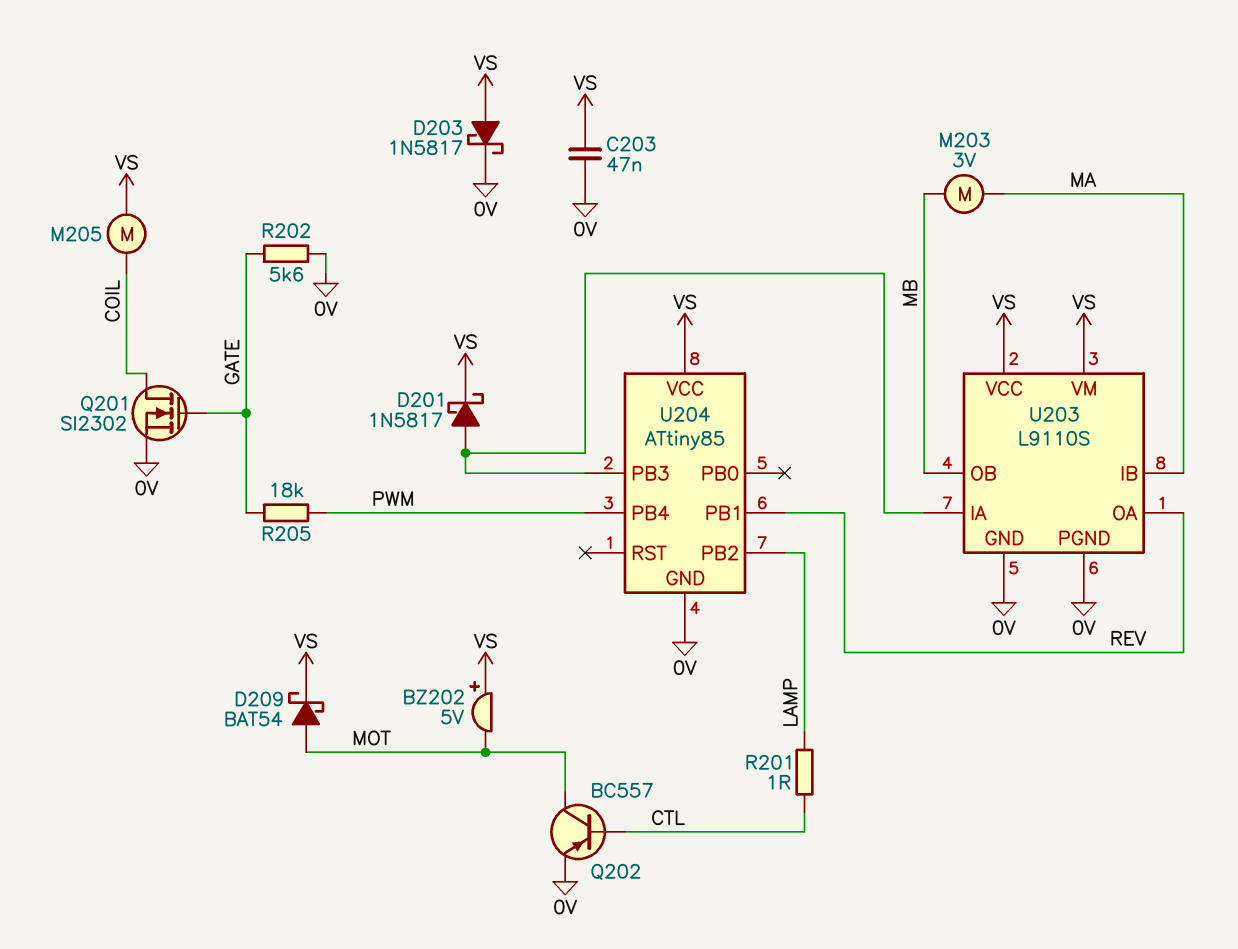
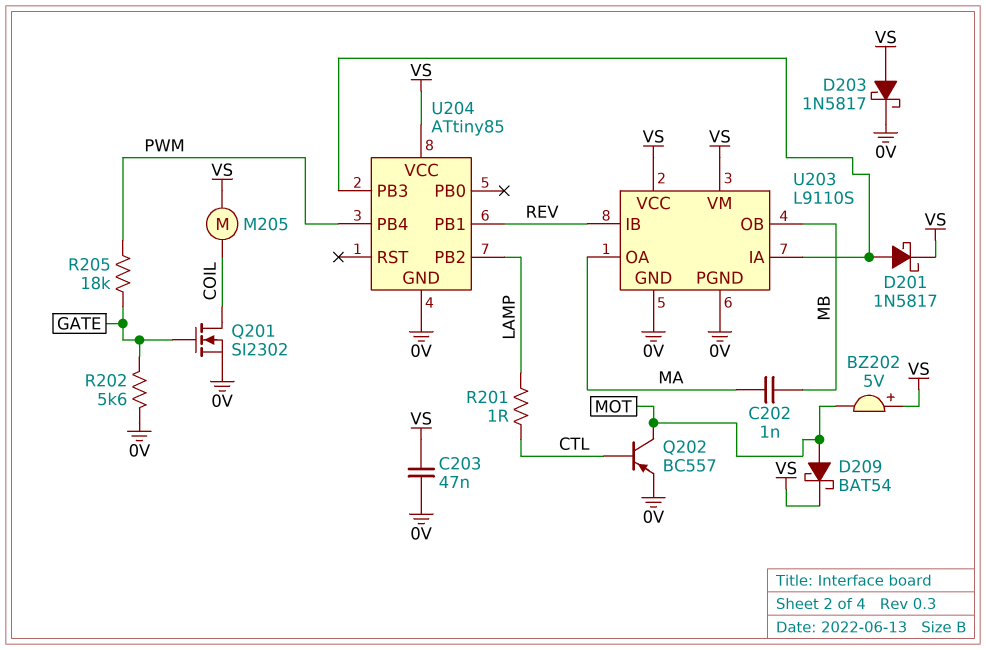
C202: none -> 1nF (MA, MB)
M203: motor 3V (MA, MB) -> none
U203 pin IB: MA -> REV
U203 pin OA: REV -> MA

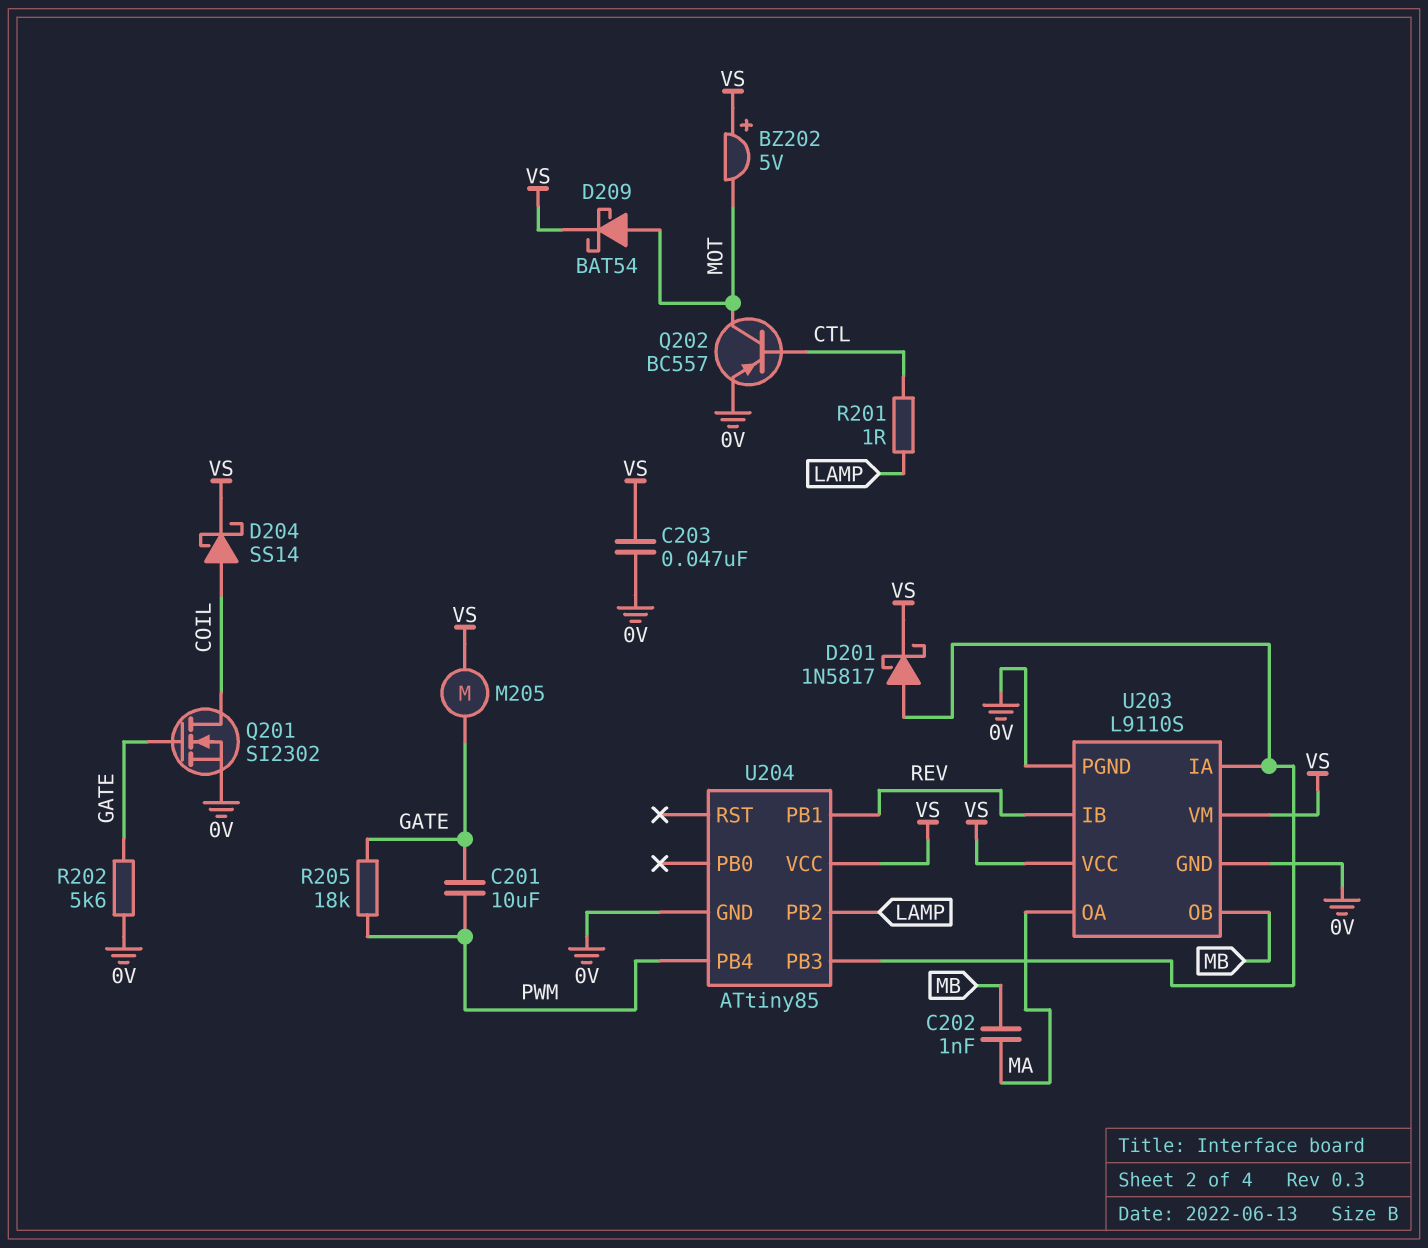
C201: none -> 10uF (GATE, PWM)
D203: schottky 1N5817 (A VS, K 0V) -> none
D204: none -> schottky SS14 (A COIL, K VS)
M205: motor (COIL, VS) -> motor (GATE, VS)

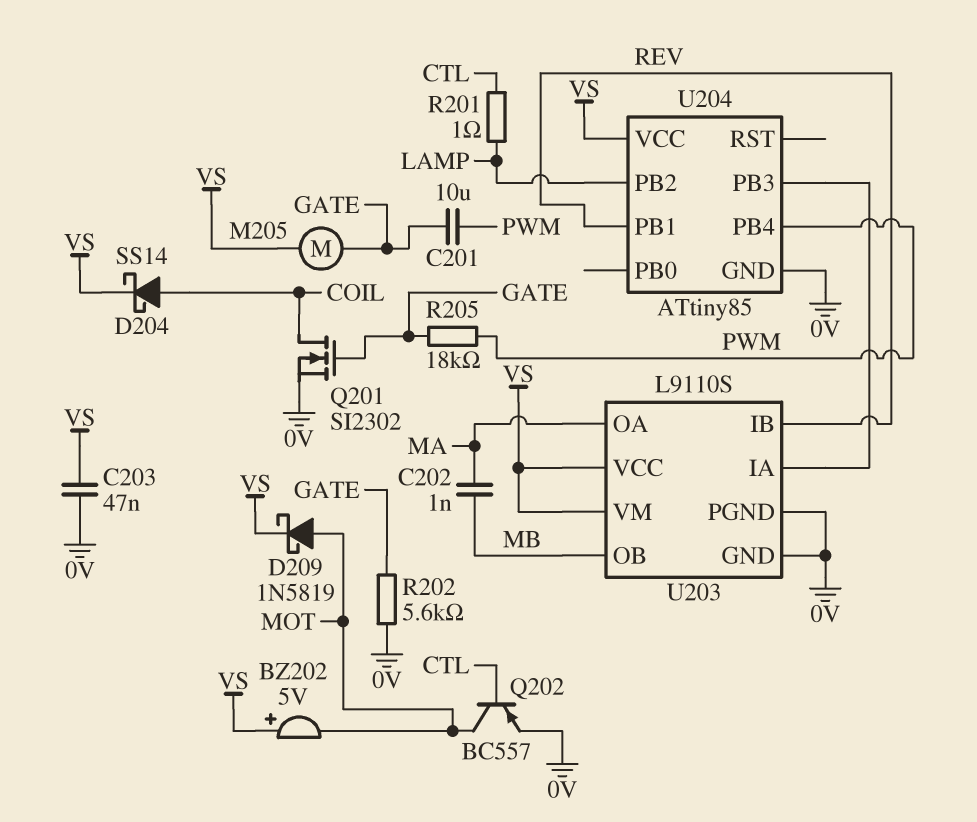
D201: schottky 1N5817 (A U203/IA, K VS) -> none
D209: schottky BAT54 (A MOT, K VS) -> schottky 1N5819 (A MOT, K VS)

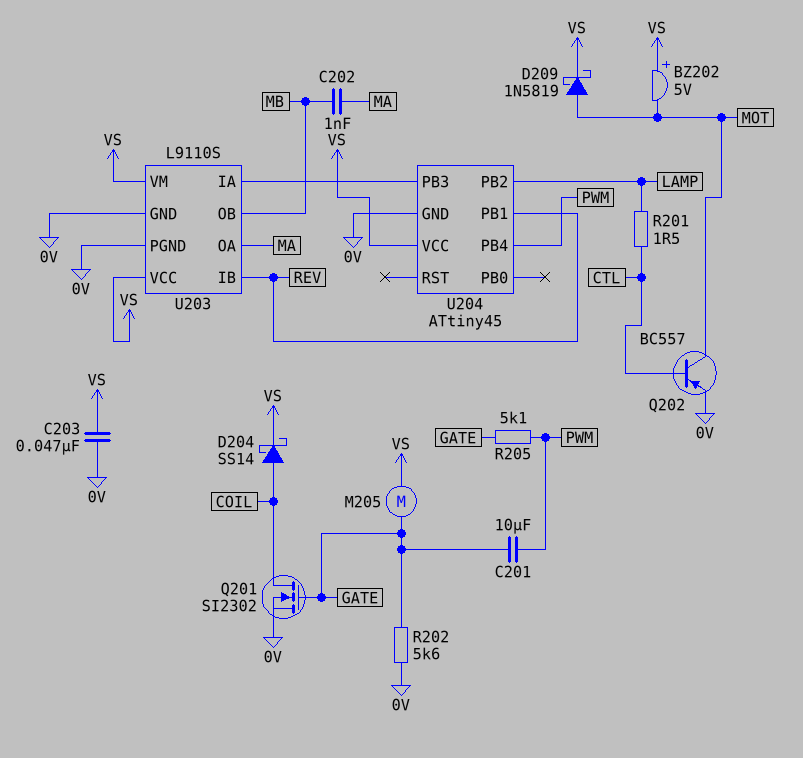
R201: 1 (CTL, LAMP) -> 1.5 (CTL, LAMP)
R205: 18k (GATE, PWM) -> 5.1k (GATE, PWM)
U204: ATtiny85 -> ATtiny45

